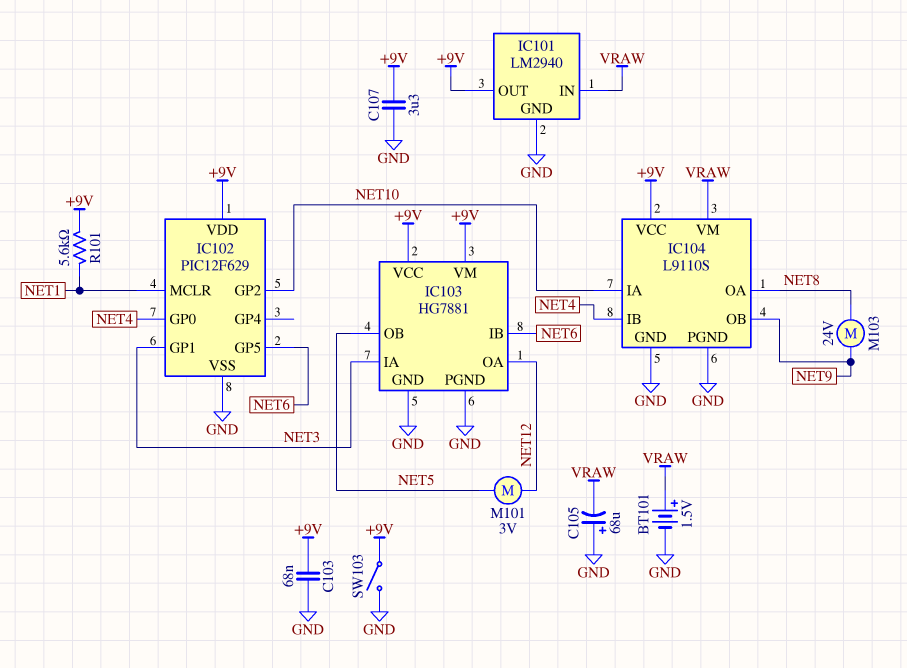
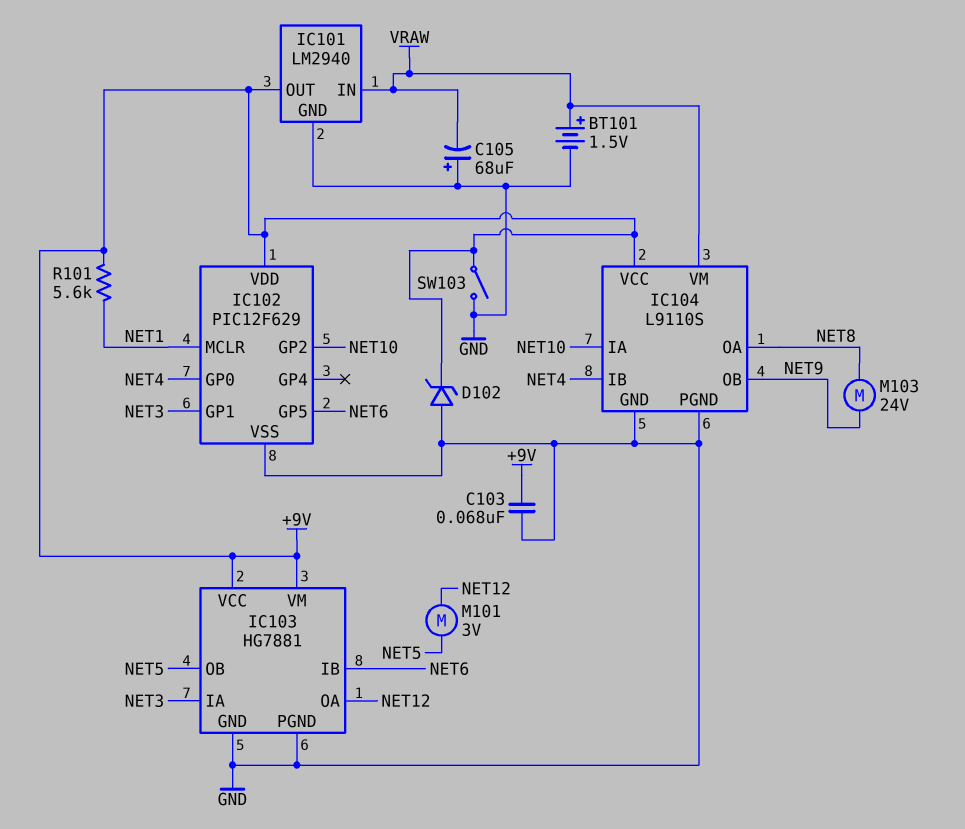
C107: 3.3uF (+9V, GND) -> none
D102: none -> zener (A GND, K +9V)

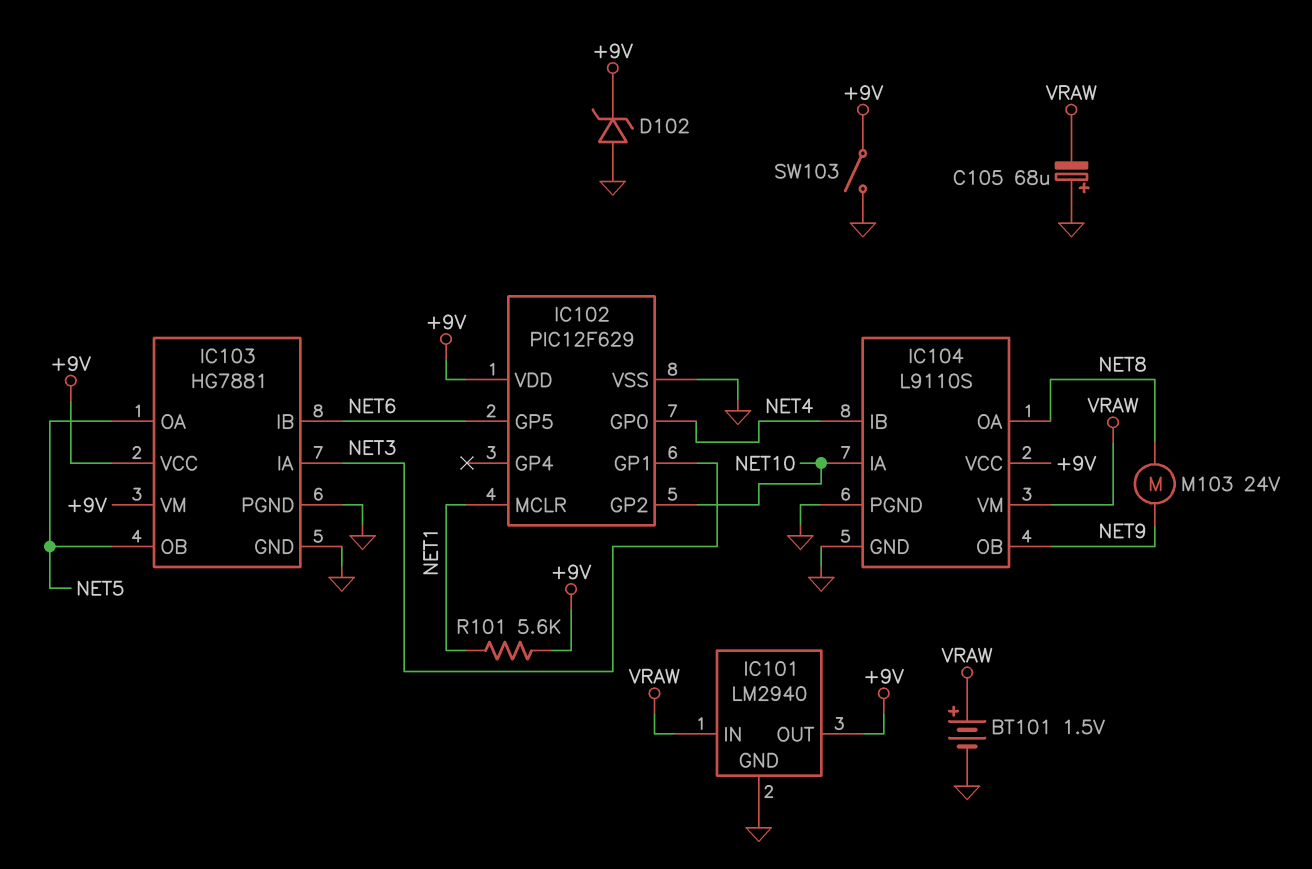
C103: 68nF (+9V, GND) -> none
IC103 pin OA: NET12 -> NET5
M101: motor 3V (NET5, NET12) -> none

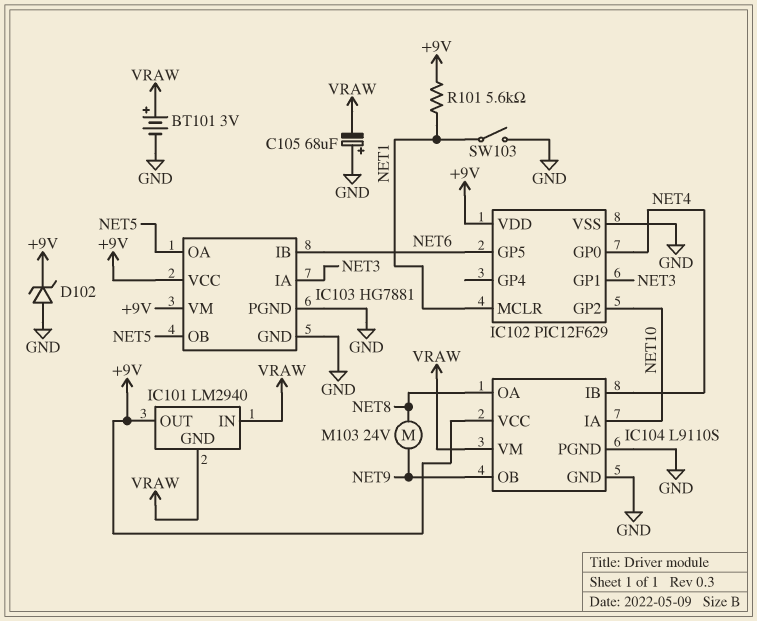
BT101: 1.5V (plus VRAW, minus GND) -> 3V (plus VRAW, minus GND)
IC101 pin GND: GND -> VRAW
SW103: switch (+9V, GND) -> switch (GND, NET1)

